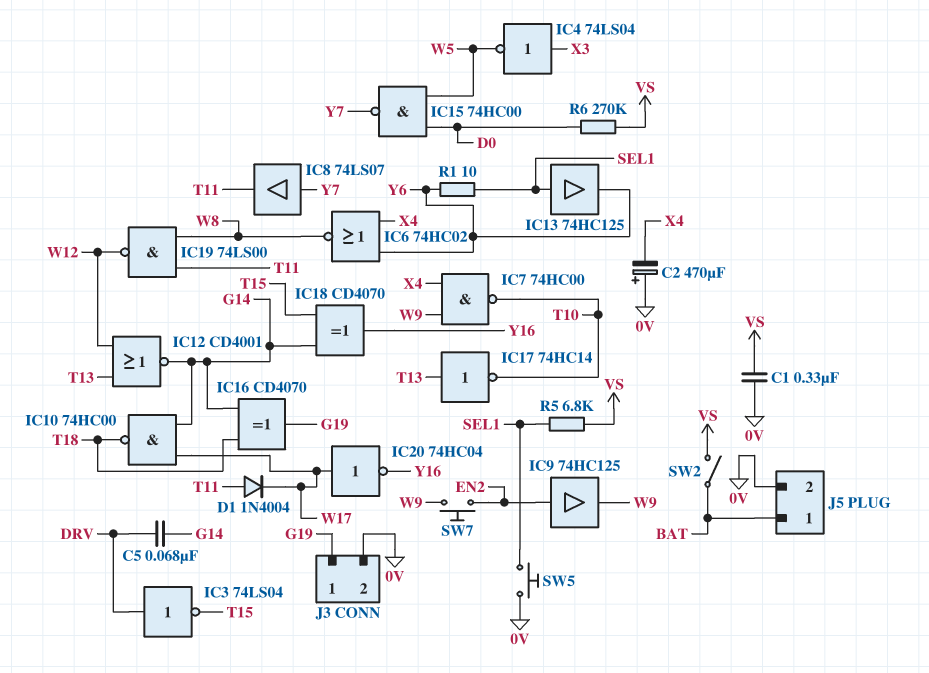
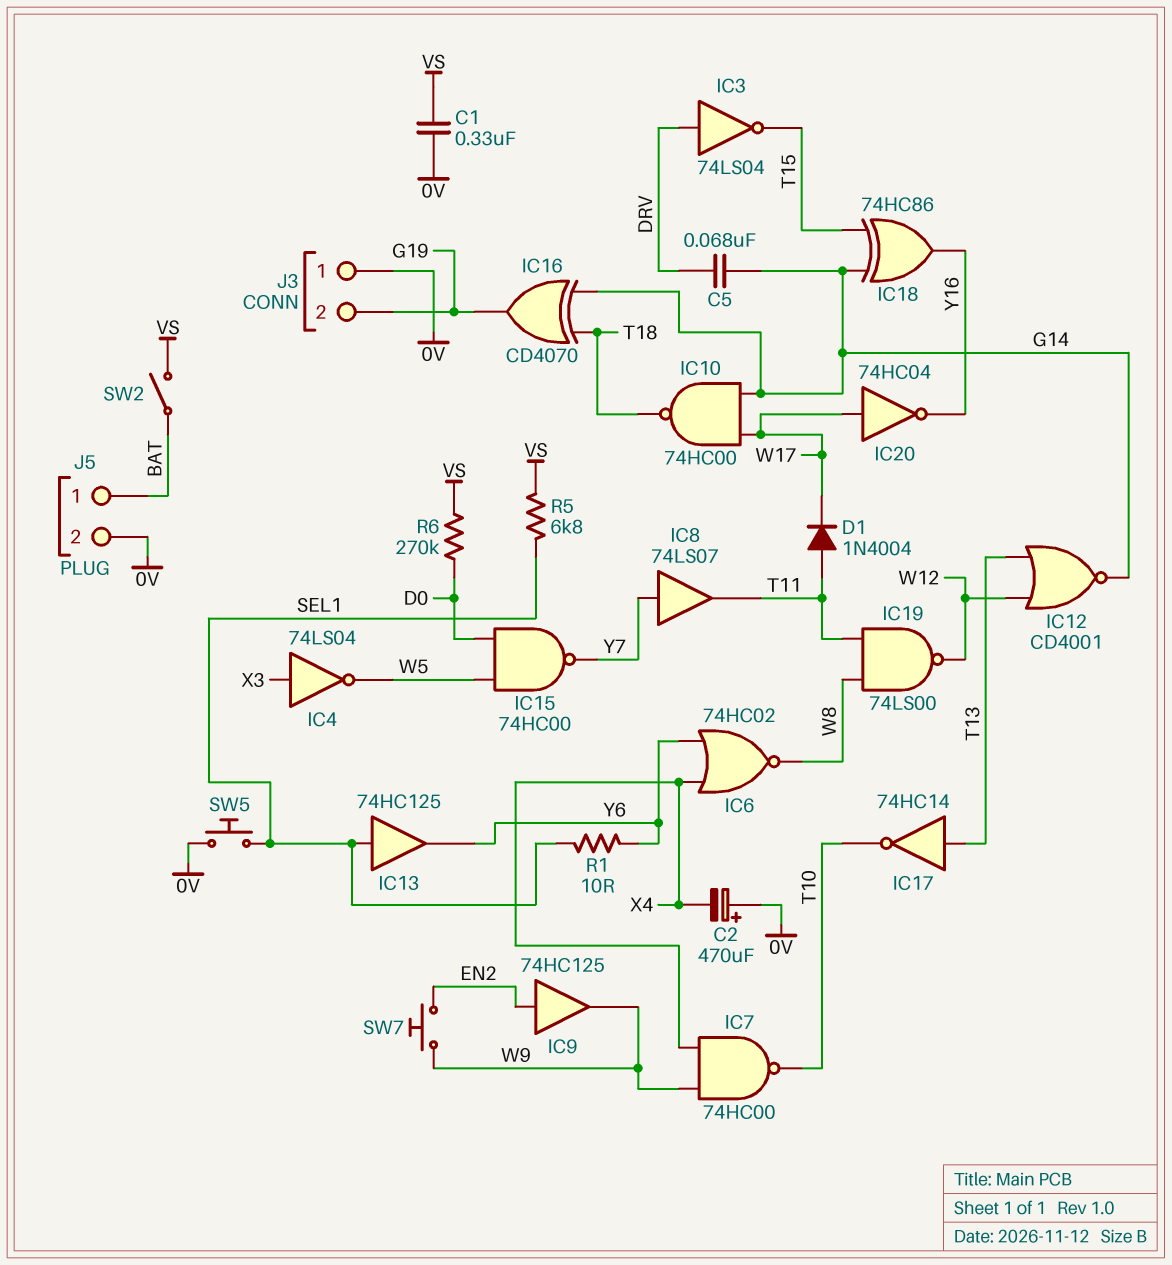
IC18: XOR CD4070 (in G14, in T15, out Y16) -> XOR 74HC86 (in G14, in T15, out Y16)
J3 pin 1: G19 -> 0V
J3 pin 2: 0V -> G19

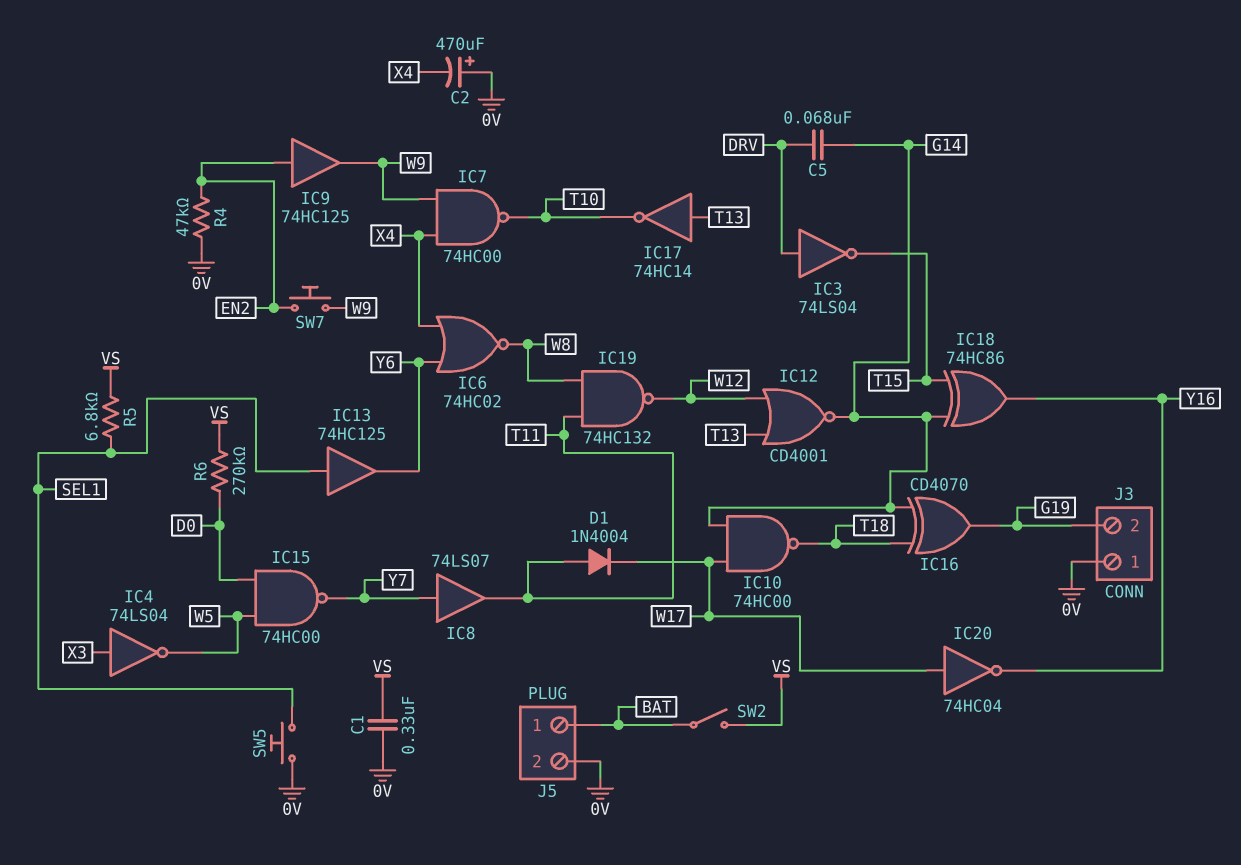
IC19: NAND 74LS00 (in T11, in W8, out W12) -> NAND 74HC132 (in T11, in W8, out W12)
R1: 10 (SEL1, Y6) -> none
R4: none -> 47k (0V, EN2)

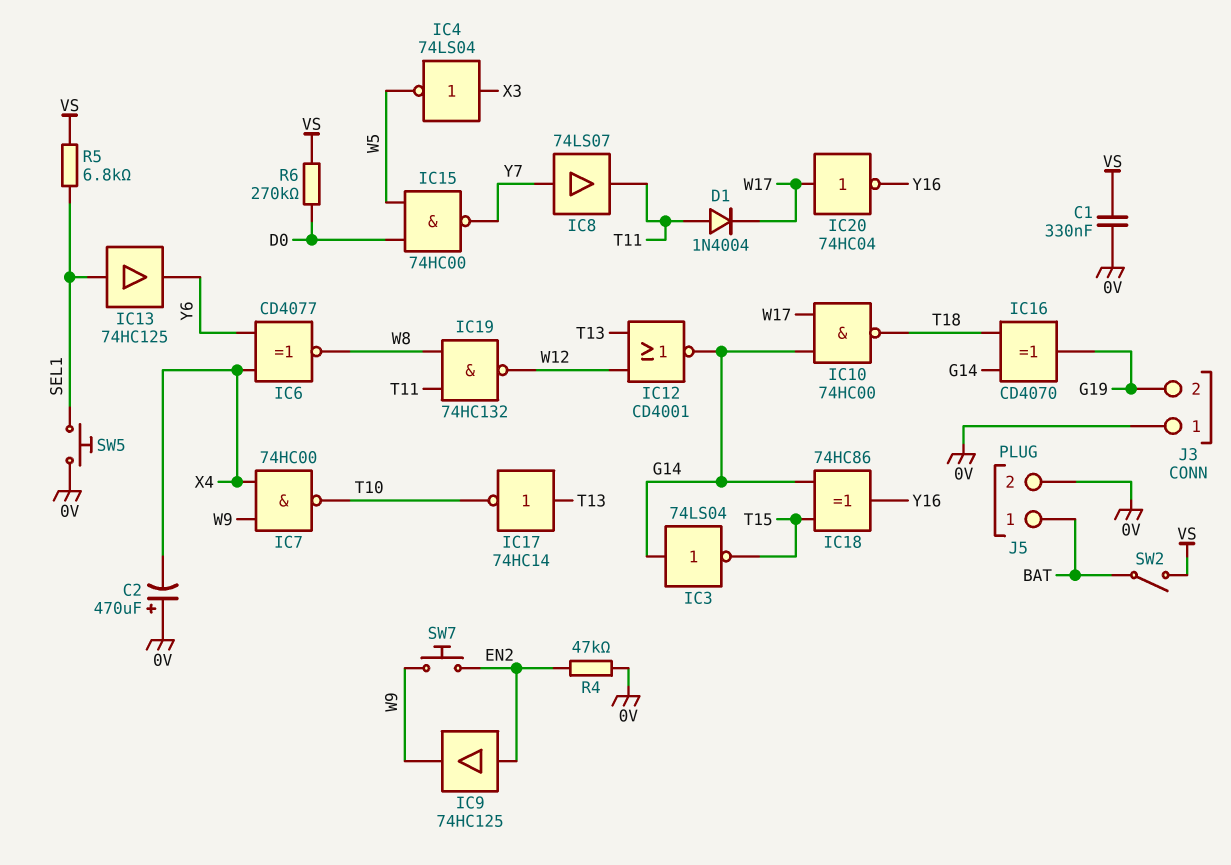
C5: 68nF (DRV, G14) -> none
IC3: NOT 74LS04 (in DRV, out T15) -> NOT 74LS04 (in G14, out T15)
IC6: NOR 74HC02 (in X4, in Y6, out W8) -> XNOR CD4077 (in X4, in Y6, out W8)

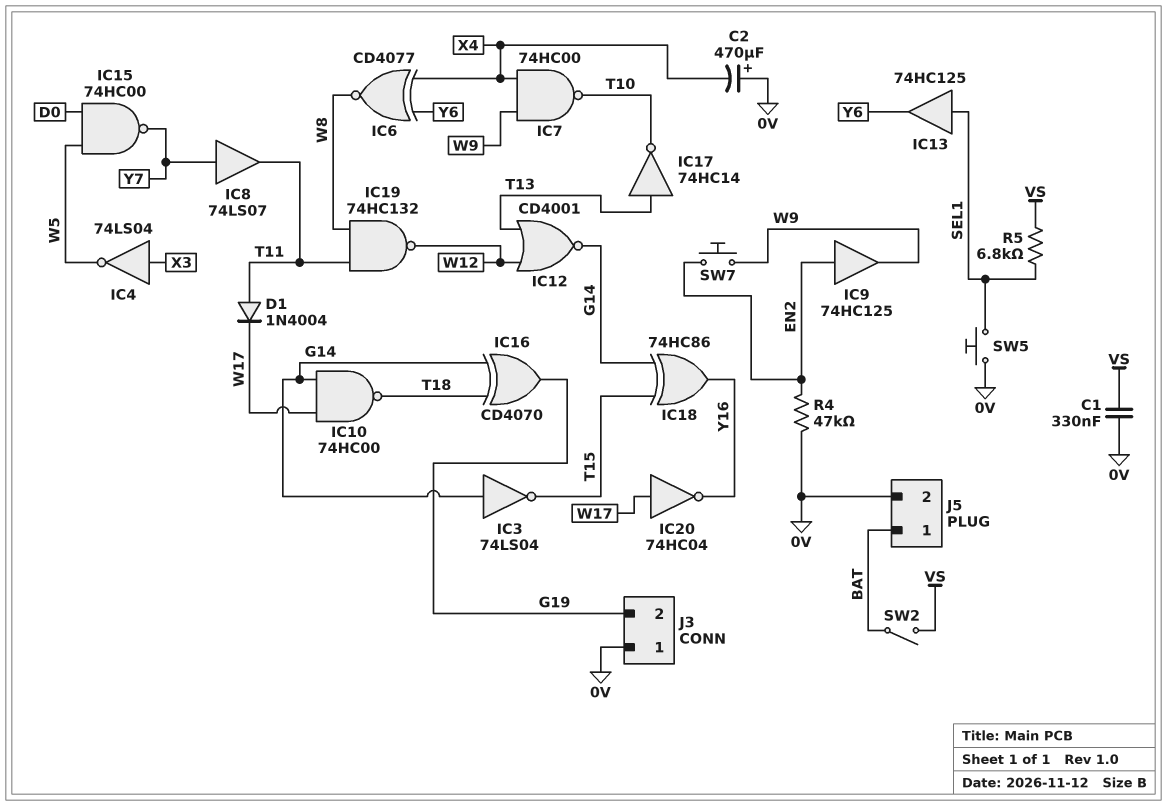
R6: 270k (D0, VS) -> none

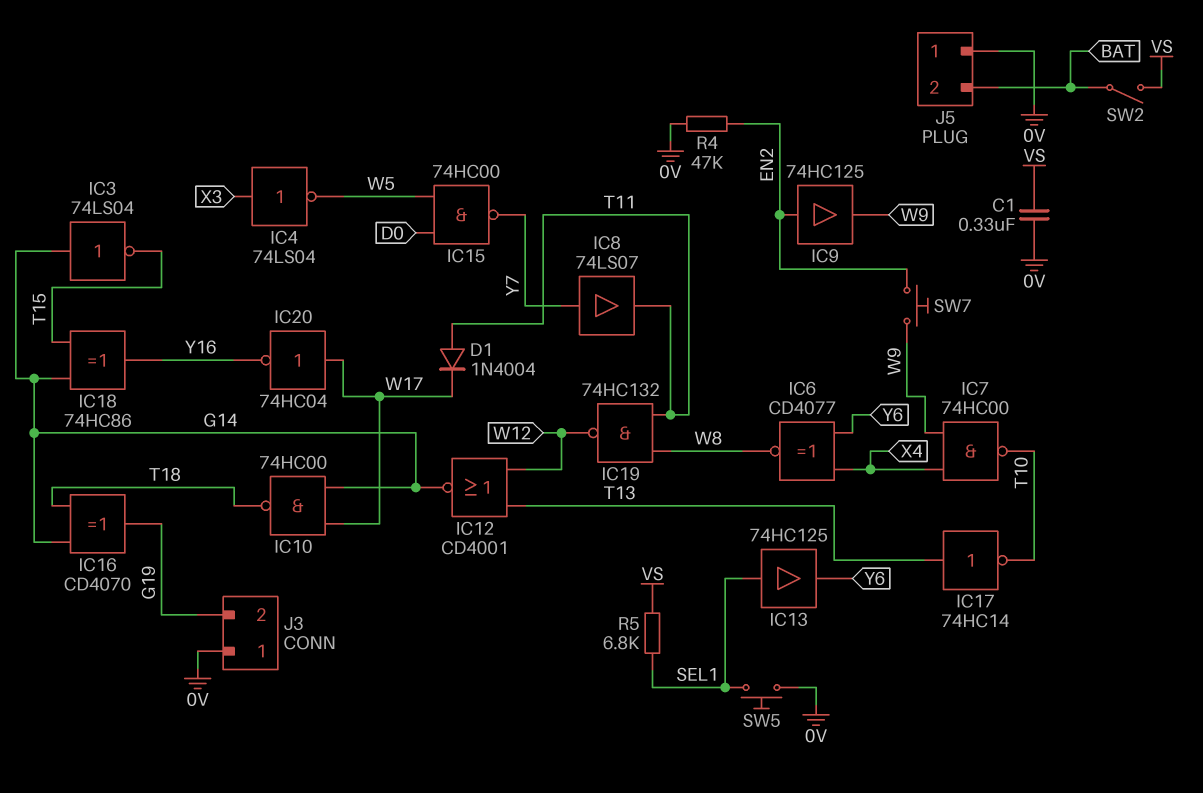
C2: 470uF (plus 0V, minus X4) -> none
J5 pin 1: BAT -> 0V
J5 pin 2: 0V -> BAT

